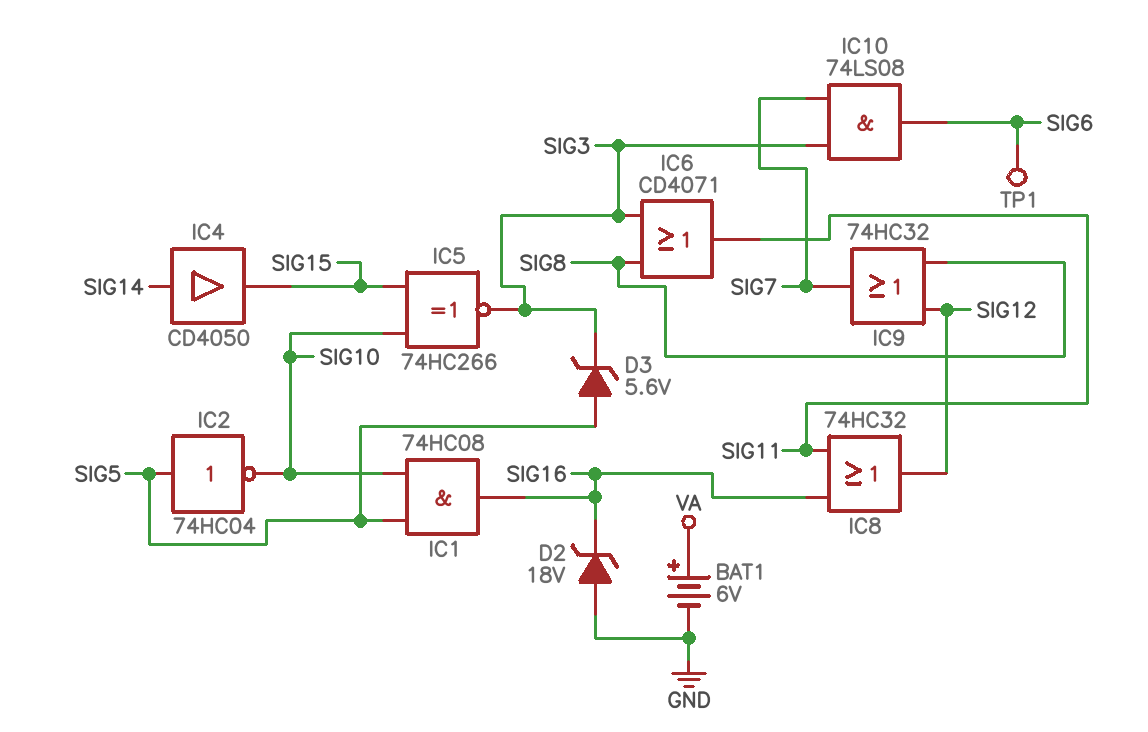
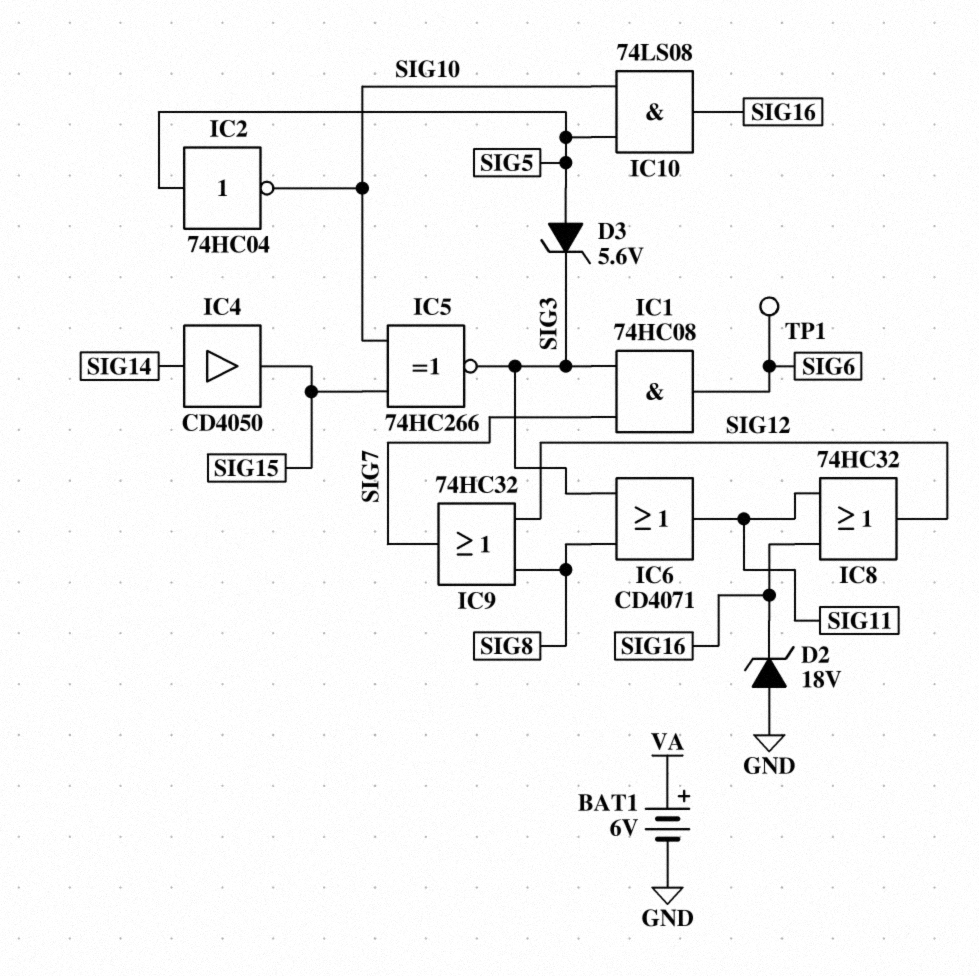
IC1: AND 74HC08 (in SIG5, in SIG10, out SIG16) -> AND 74HC08 (in SIG3, in SIG7, out SIG6)
IC10: AND 74LS08 (in SIG3, in SIG7, out SIG6) -> AND 74LS08 (in SIG5, in SIG10, out SIG16)

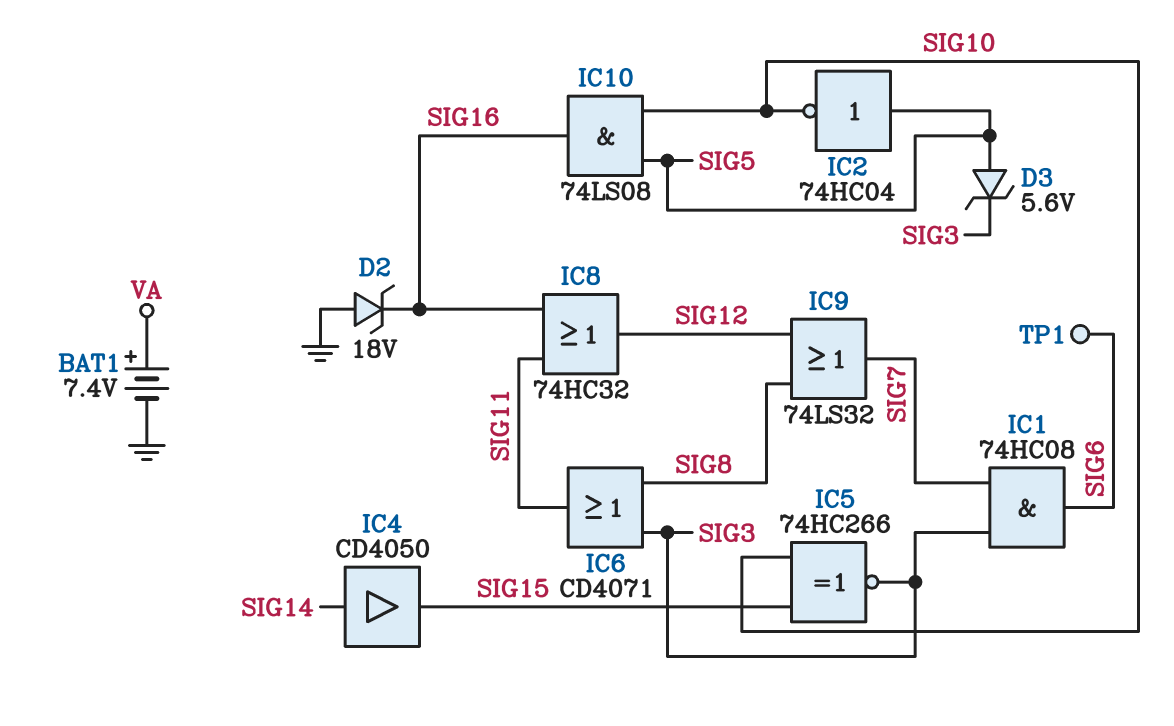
BAT1: 6V (plus VA, minus GND) -> 7.4V (plus VA, minus GND)
IC9: OR 74HC32 (in SIG8, in SIG12, out SIG7) -> OR 74LS32 (in SIG8, in SIG12, out SIG7)

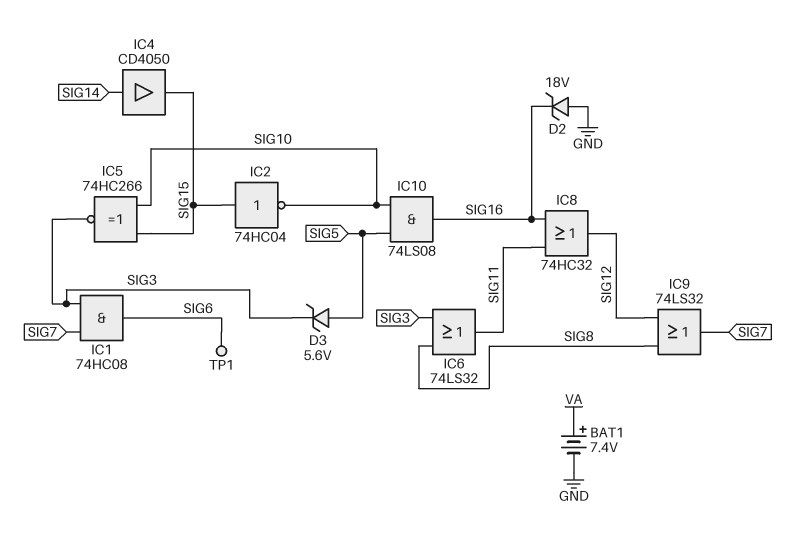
IC2: NOT 74HC04 (in SIG5, out SIG10) -> NOT 74HC04 (in SIG15, out SIG10)
IC6: OR CD4071 (in SIG3, in SIG8, out SIG11) -> OR 74LS32 (in SIG3, in SIG8, out SIG11)

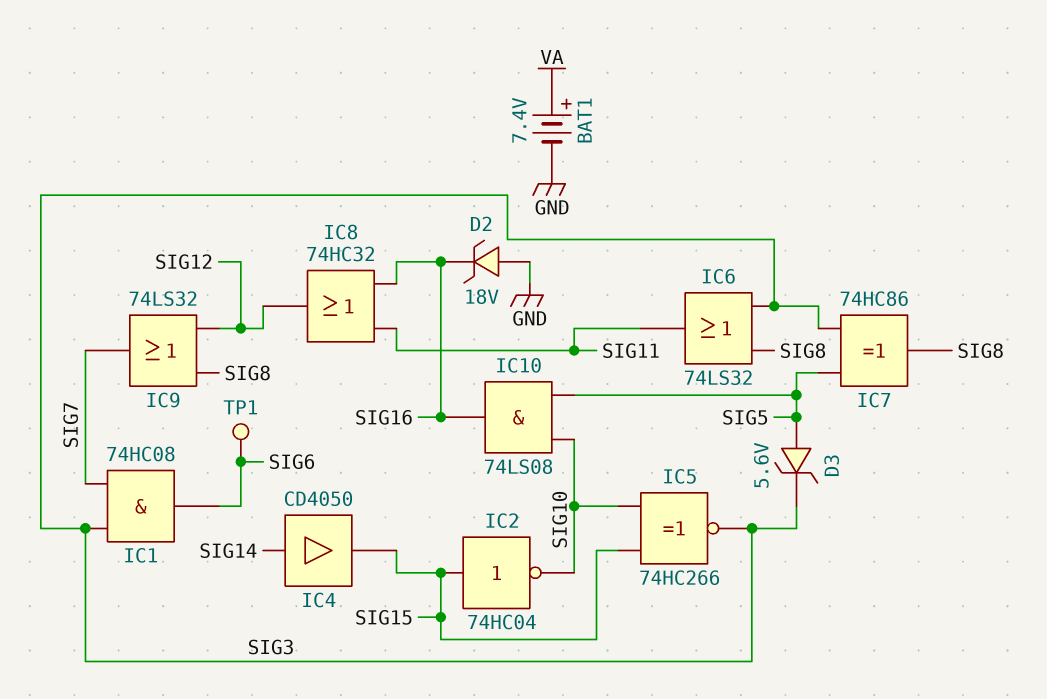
IC7: none -> XOR 74HC86 (in SIG3, in SIG5, out SIG8)

